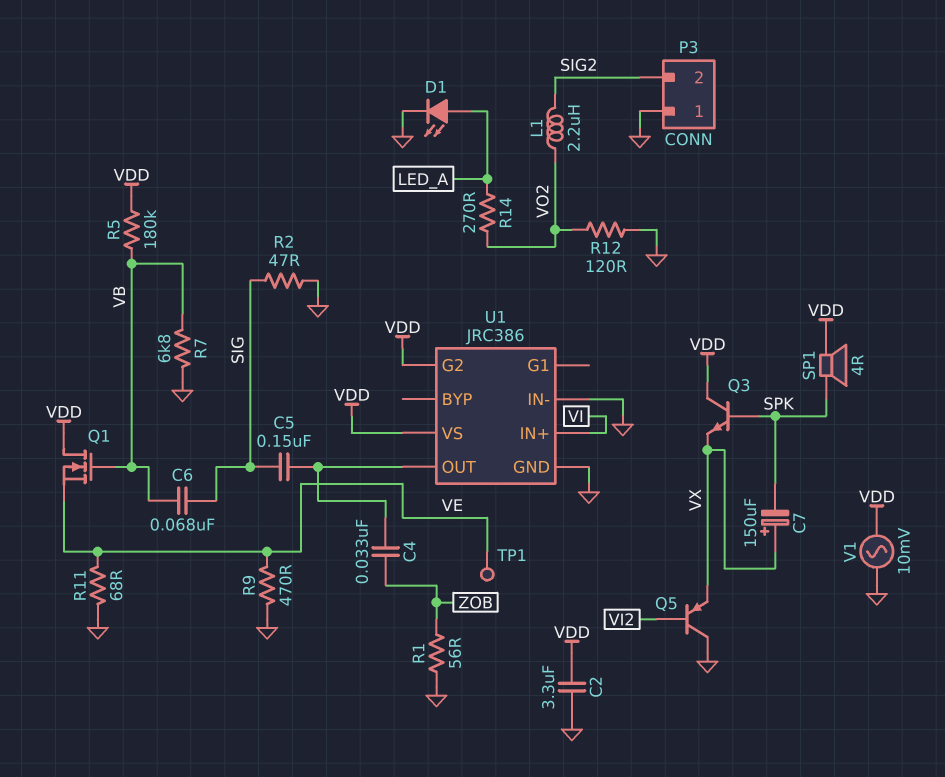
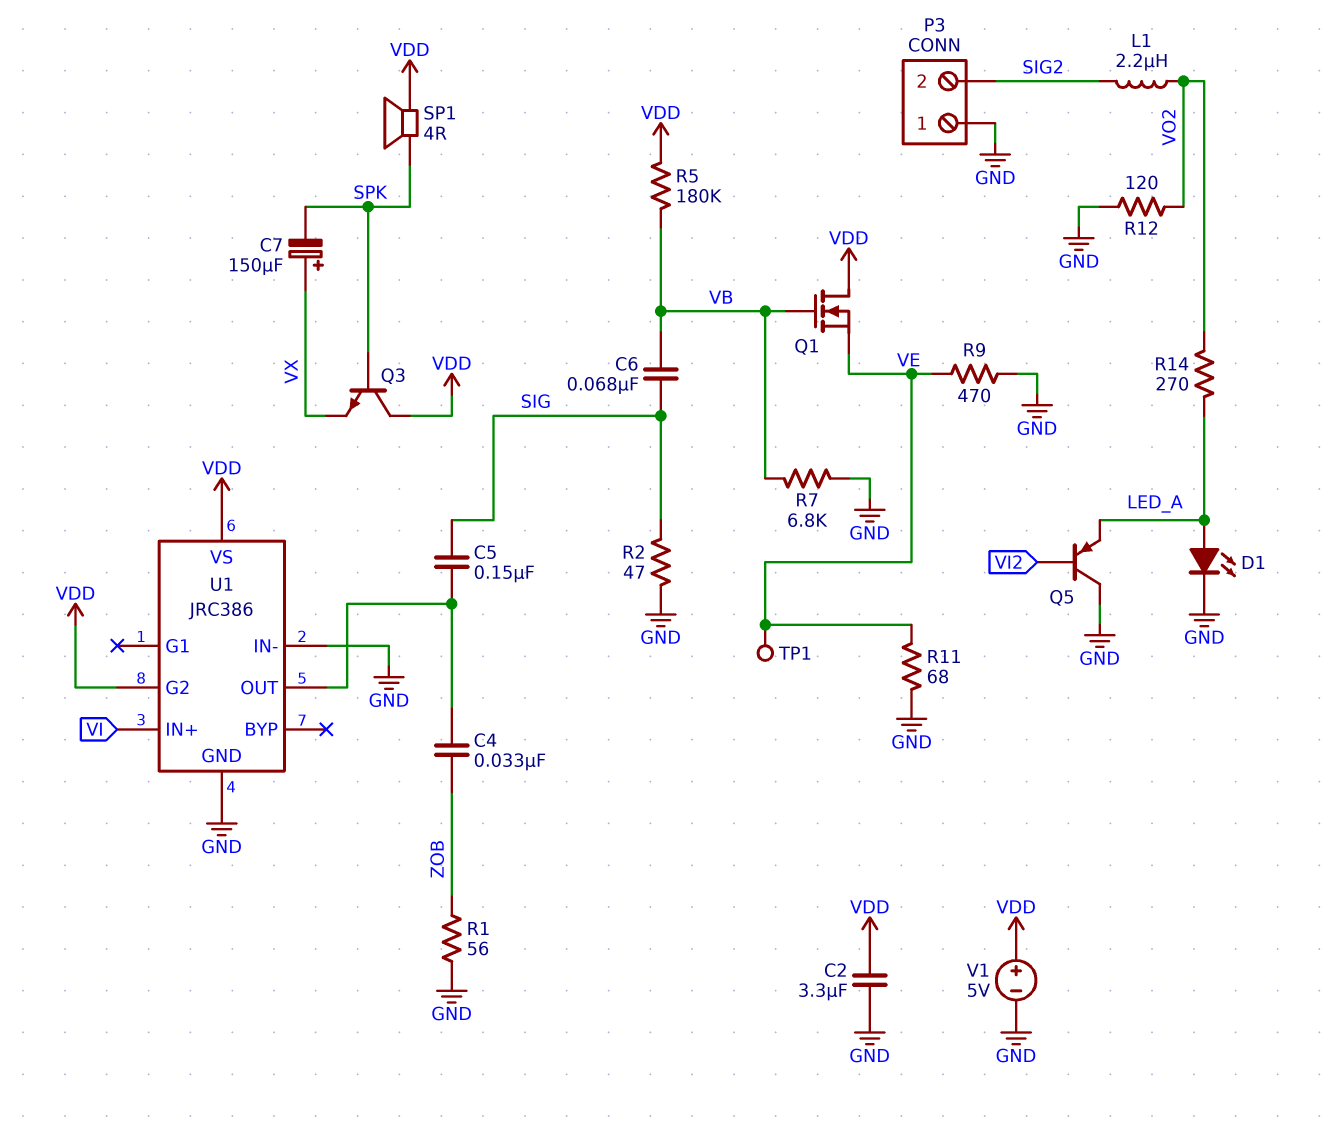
Q5: PNP (B VI2, C GND, E VX) -> PNP (B VI2, C GND, E LED_A)
V1: AC 10mV (GND, VDD) -> 5V (plus VDD, minus GND)

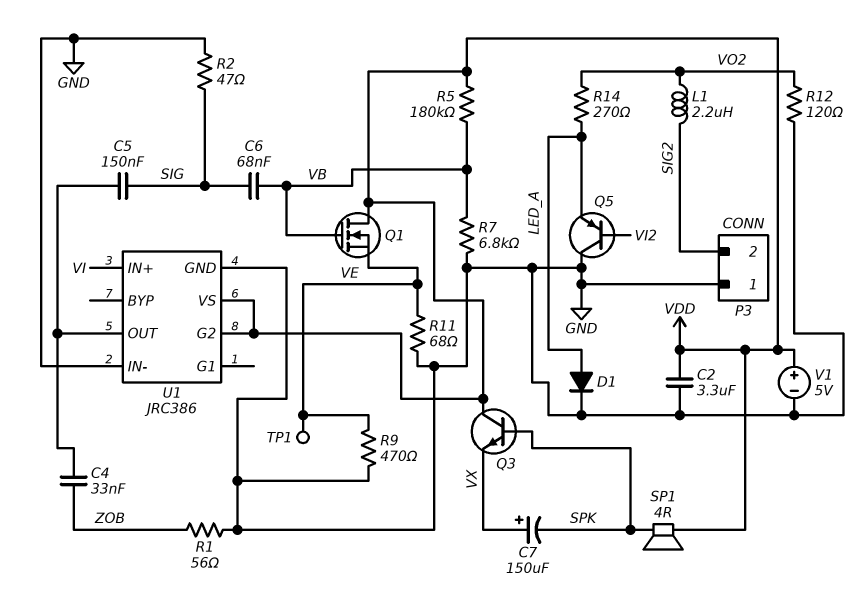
D1: LED (A LED_A, K GND) -> diode (A LED_A, K GND)

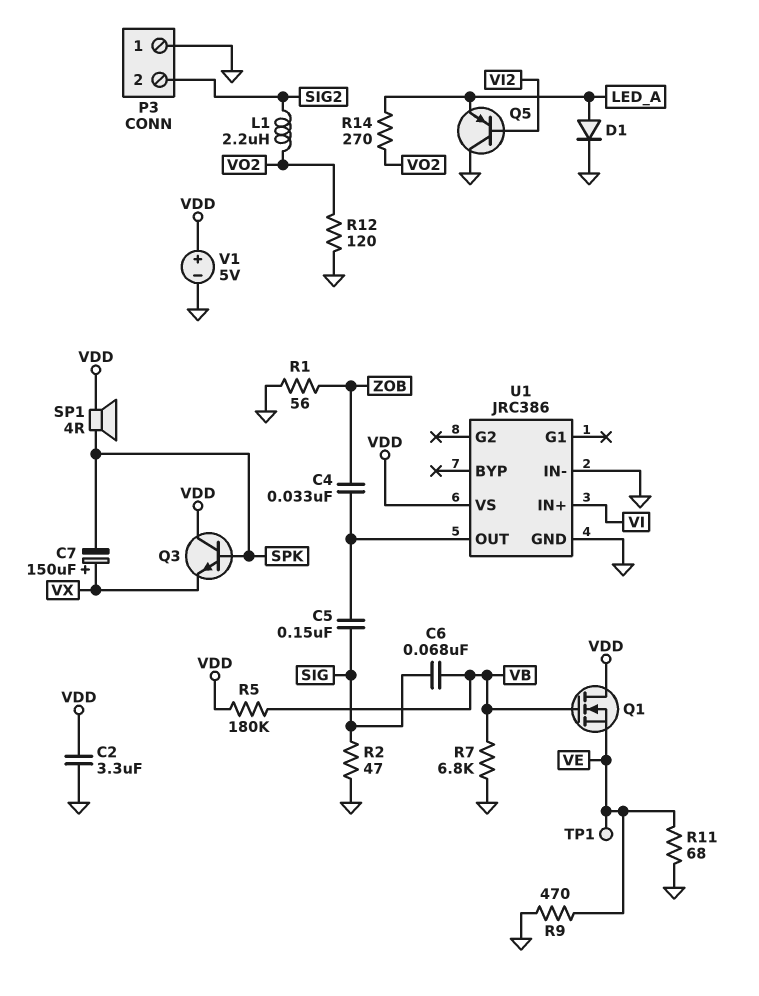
U1 pin G2: VDD -> none

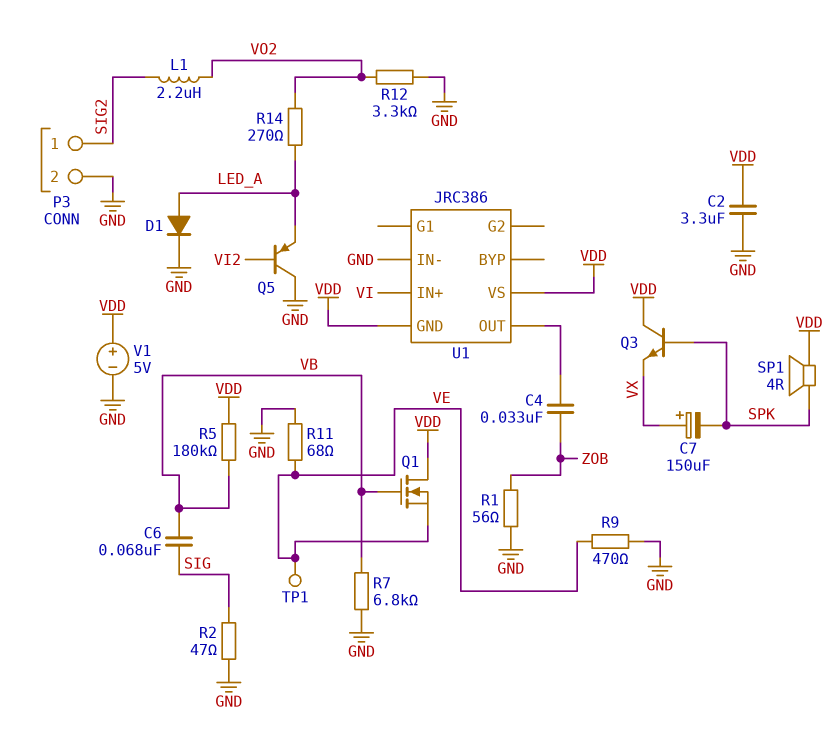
C5: 150nF (SIG, U1/OUT) -> none
P3 pin 1: GND -> SIG2
P3 pin 2: SIG2 -> GND
R12: 120 (GND, VO2) -> 3.3k (GND, VO2)
U1 pin GND: GND -> VDD

